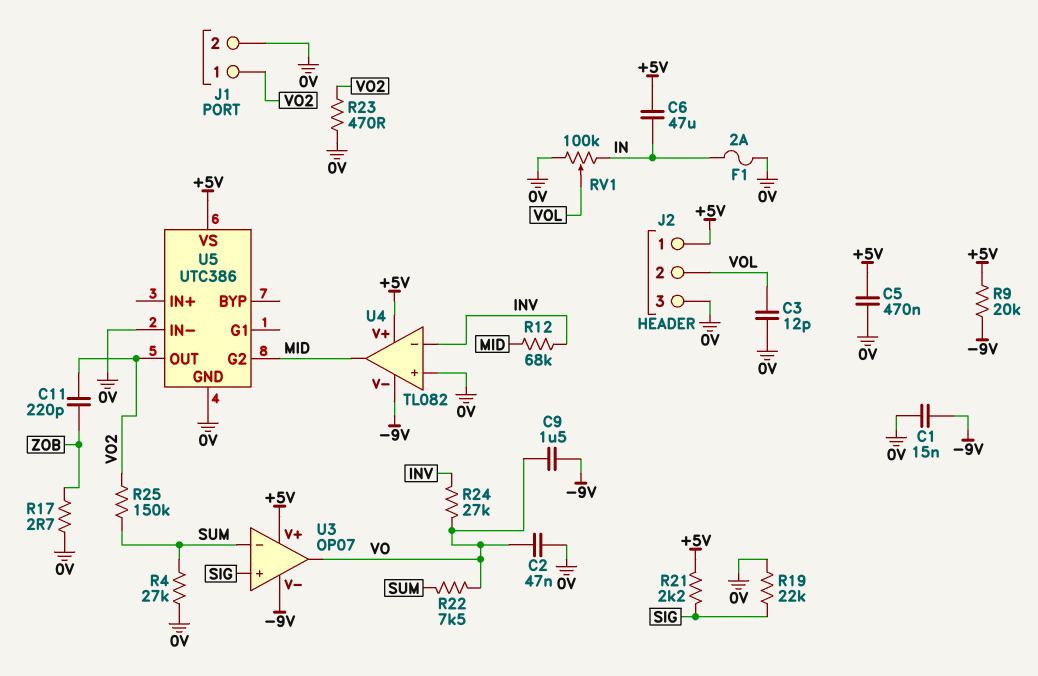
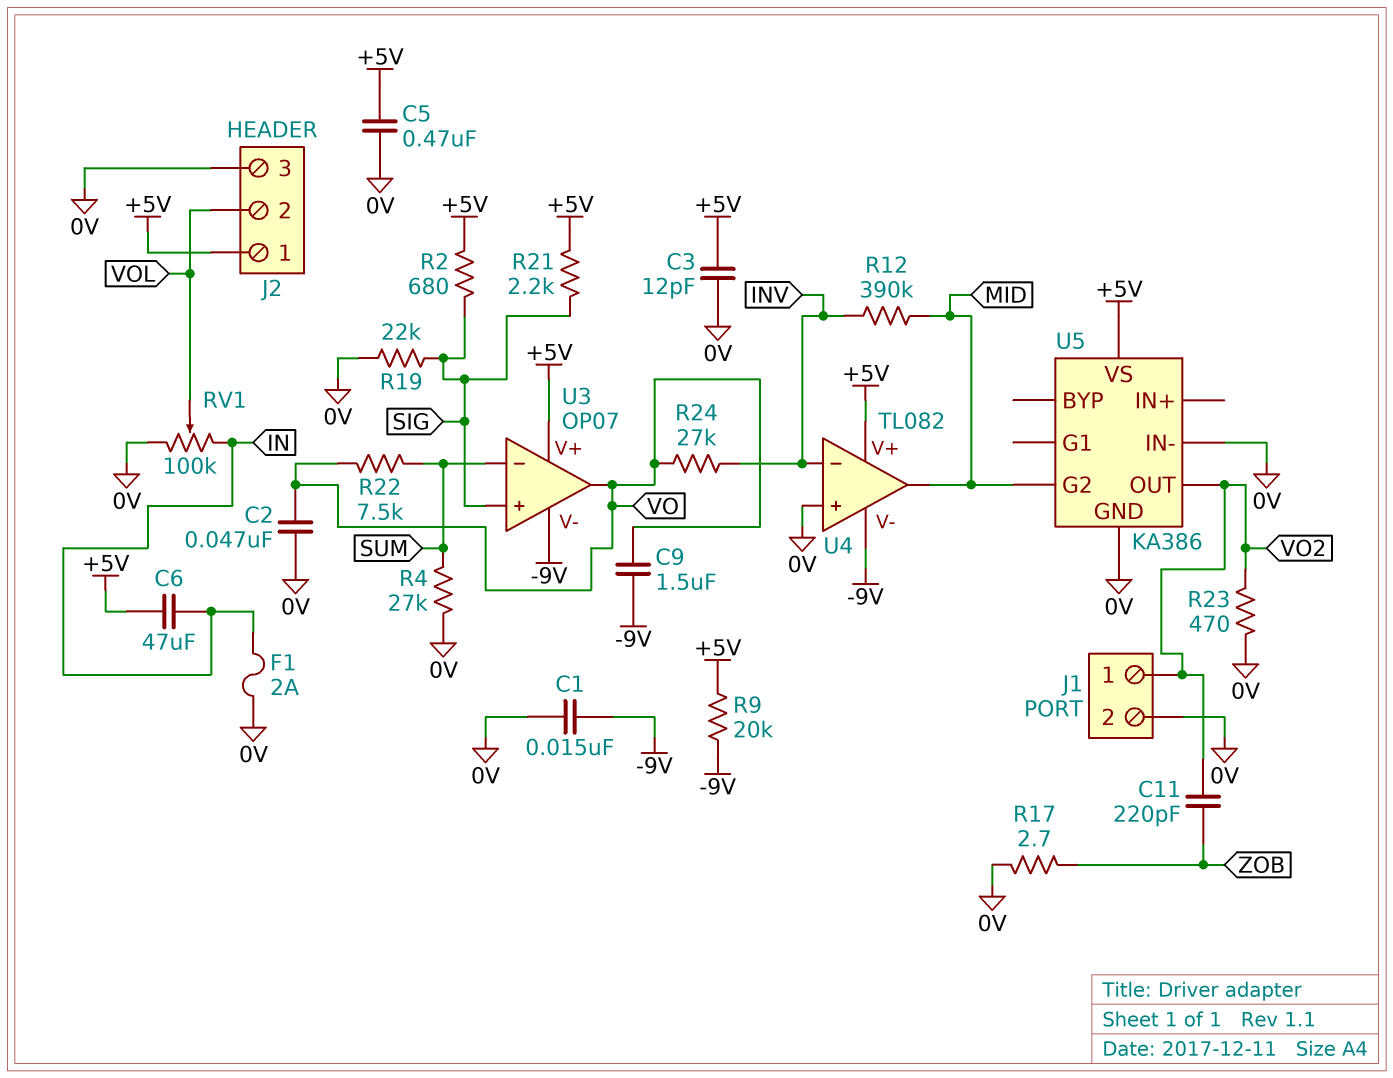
C3: 12pF (0V, VOL) -> 12pF (+5V, 0V)
R2: none -> 680 (+5V, SIG)
R12: 68k (INV, MID) -> 390k (INV, MID)
R25: 150k (SUM, VO2) -> none
U5: UTC386 -> KA386

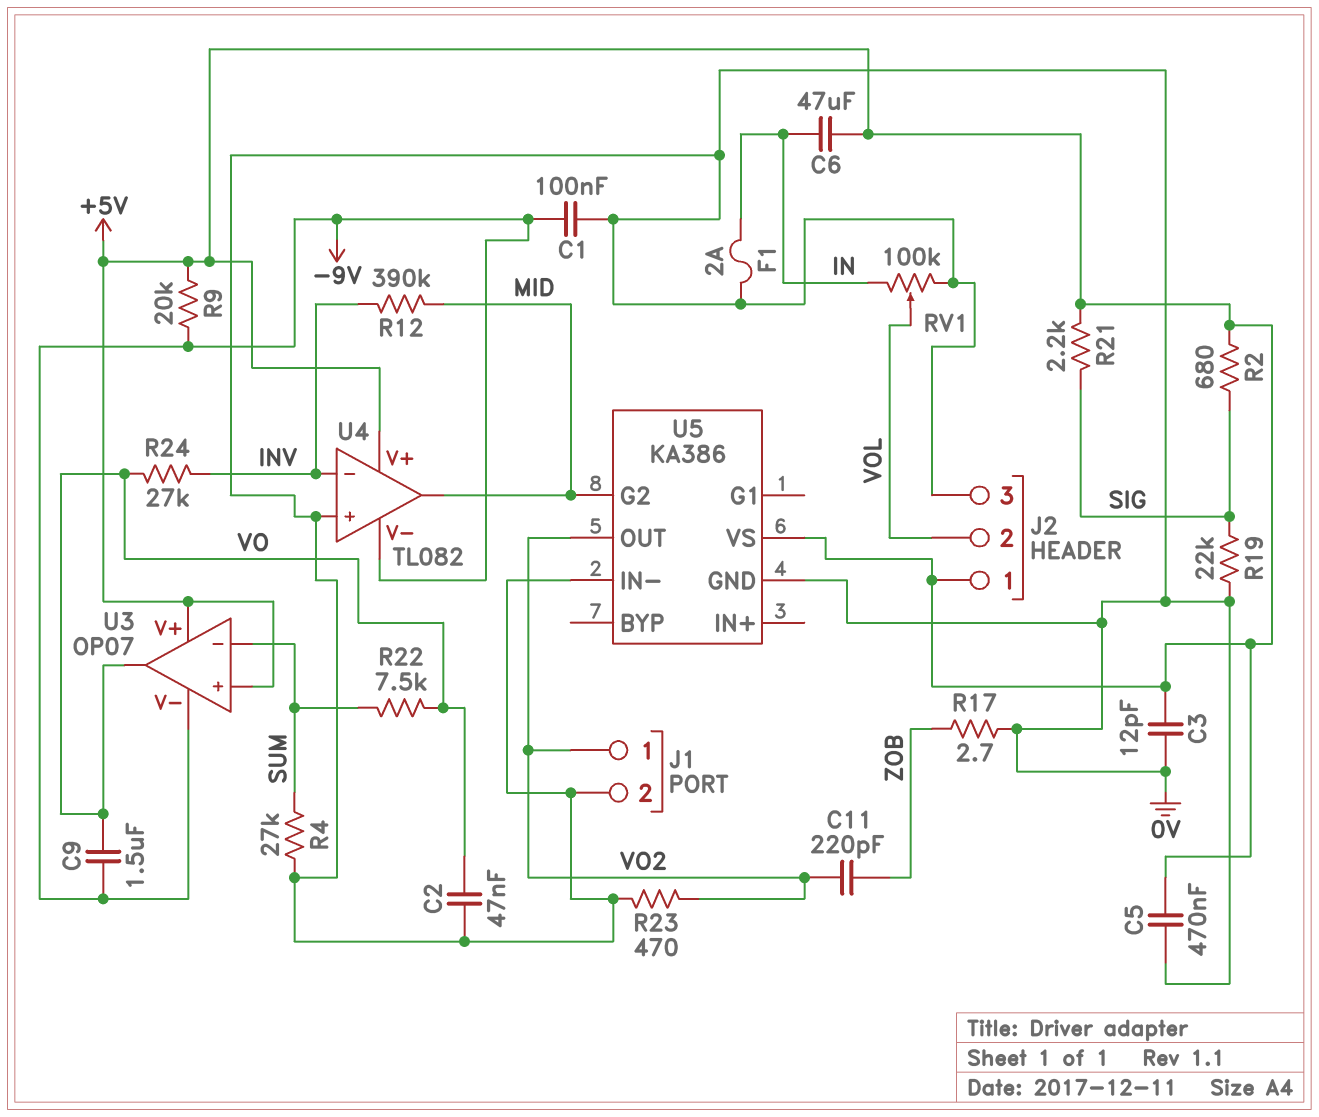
C1: 15nF (-9V, 0V) -> 100nF (-9V, 0V)
U3 pin in+: SIG -> +5V

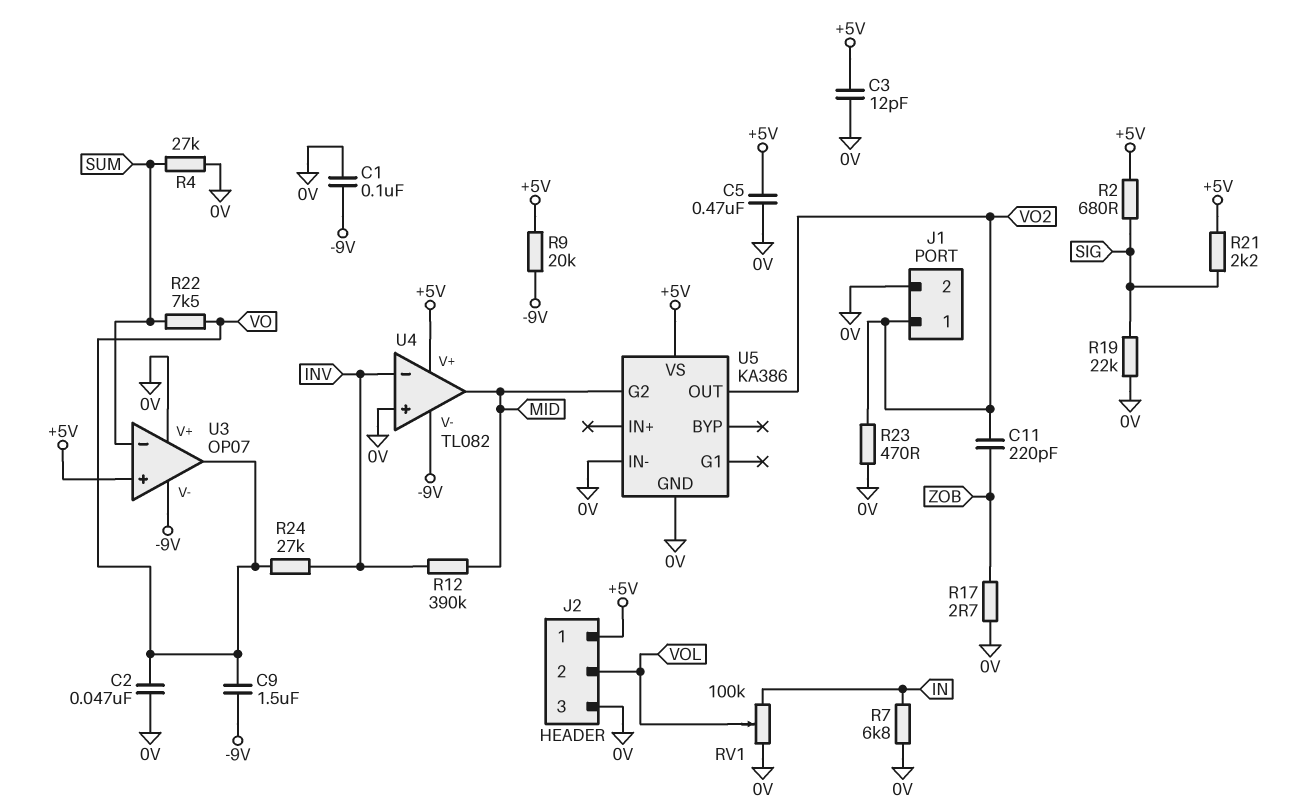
C6: 47uF (+5V, IN) -> none
F1: 2A (0V, IN) -> none
R7: none -> 6.8k (0V, IN)
U3 pin V+: +5V -> 0V

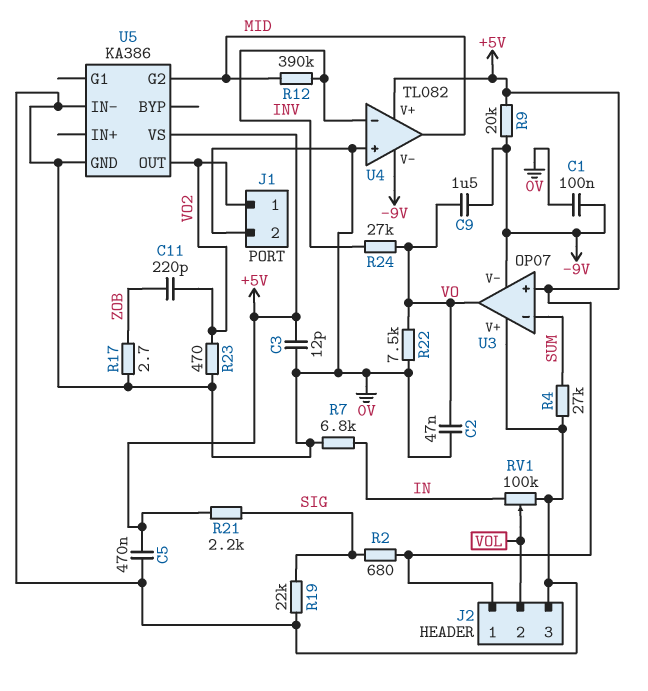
R22: 7.5k (SUM, VO) -> 7.5k (0V, VO)

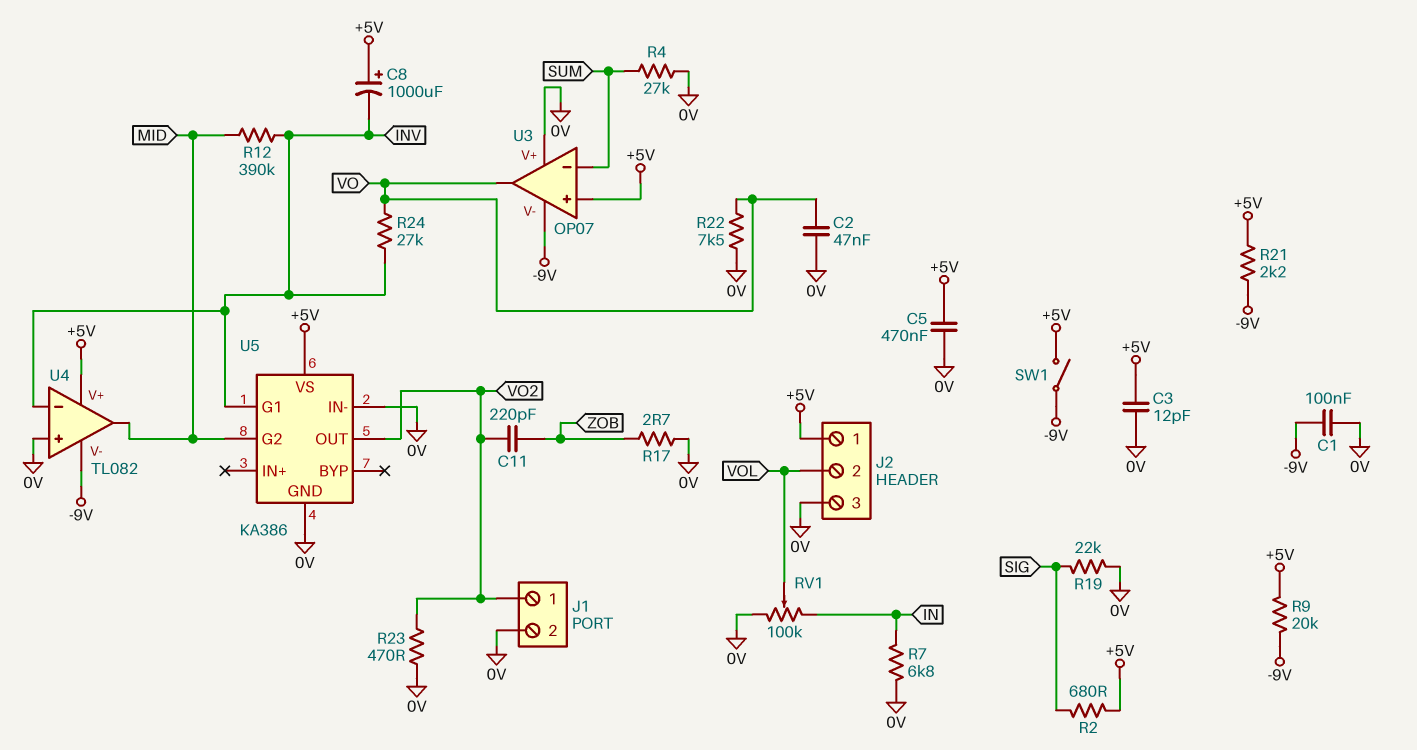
C8: none -> 1000uF (plus +5V, minus INV)
C9: 1.5uF (-9V, VO) -> none
R21: 2.2k (+5V, SIG) -> 2.2k (+5V, -9V)
SW1: none -> switch (+5V, -9V)
U5 pin G1: none -> INV

